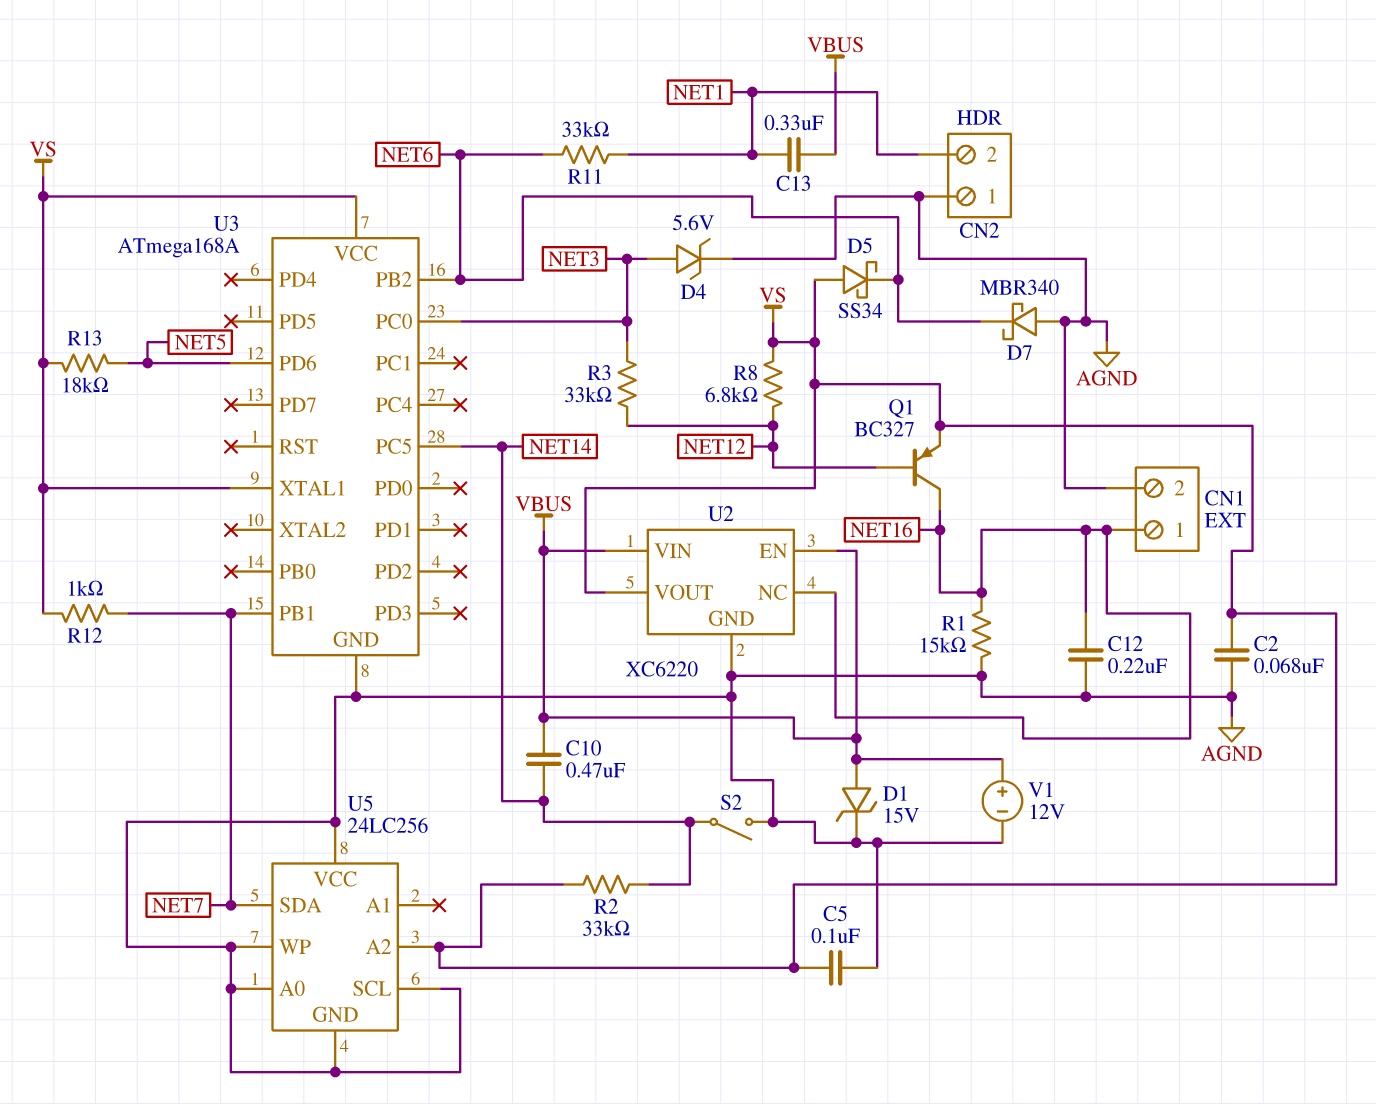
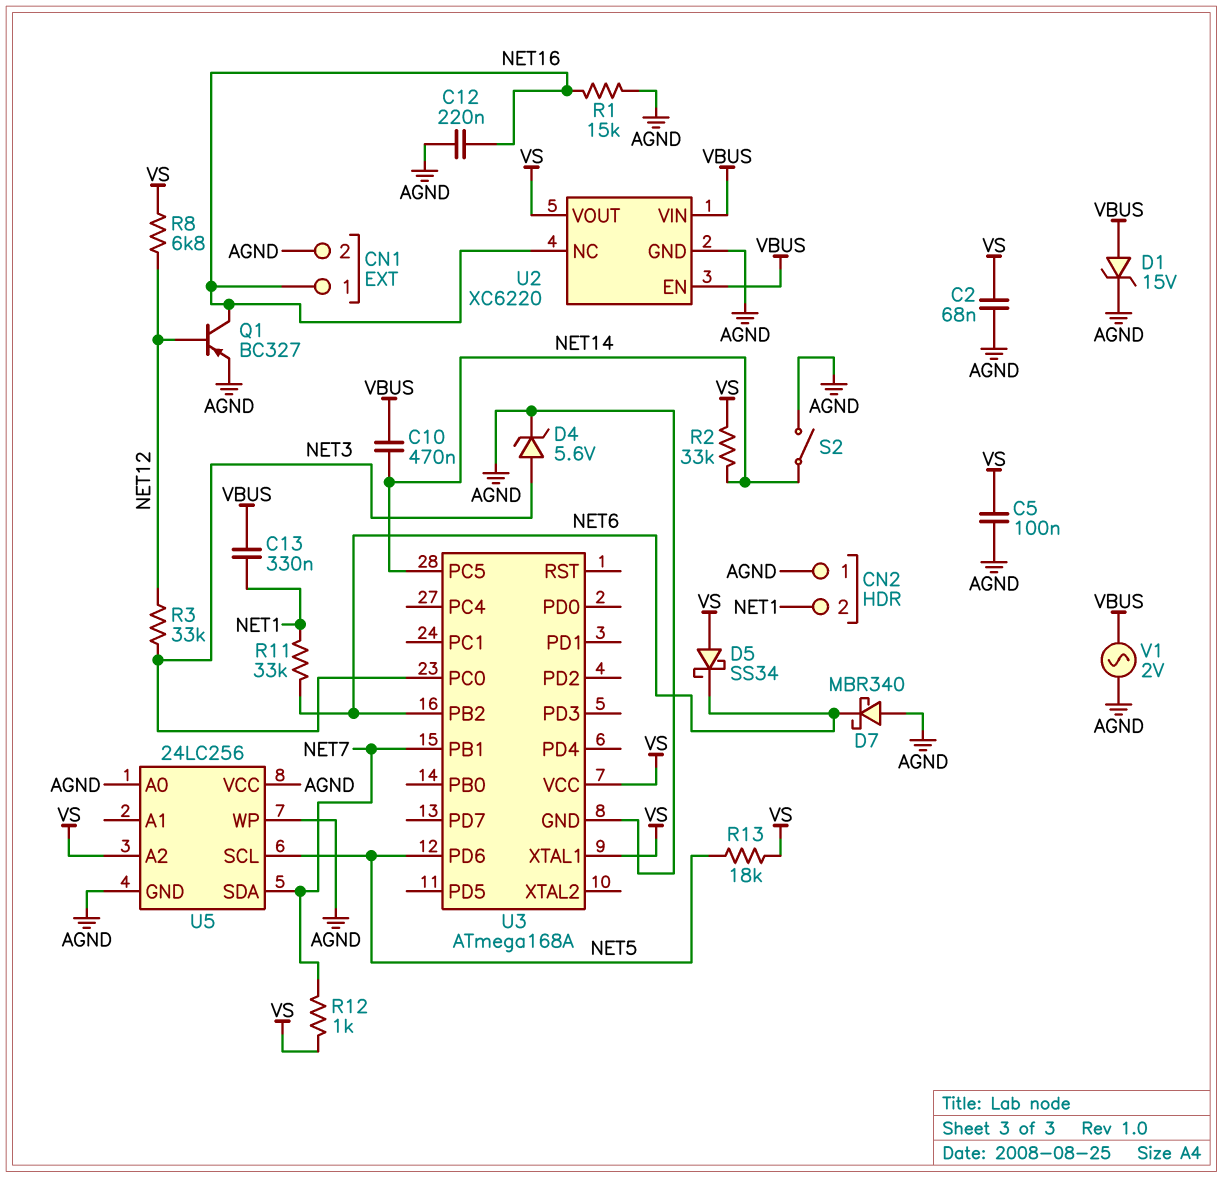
Q1: PNP BC327 (B NET12, C NET16, E VS) -> PNP BC327 (B NET12, C NET16, E AGND)
U5 pin SCL: AGND -> NET5
V1: 12V (plus VBUS, minus AGND) -> AC 2V (AGND, VBUS)

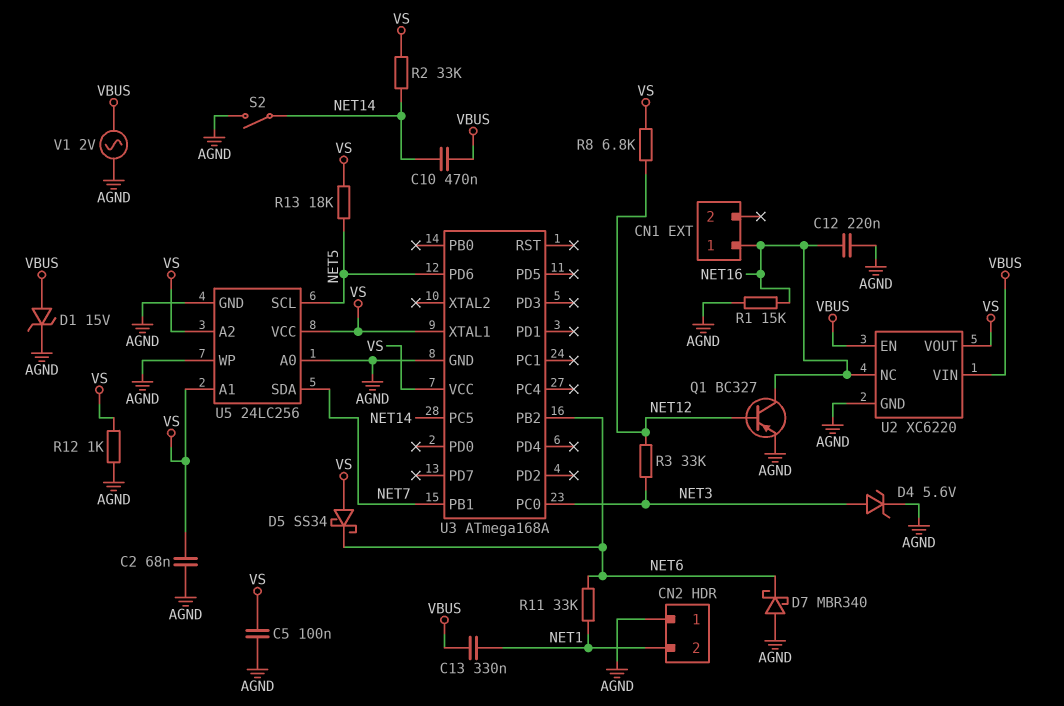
CN1 pin 2: AGND -> none
R12: 1k (NET7, VS) -> 1k (AGND, VS)
U5 pin A1: none -> VS
U5 pin VCC: AGND -> VS

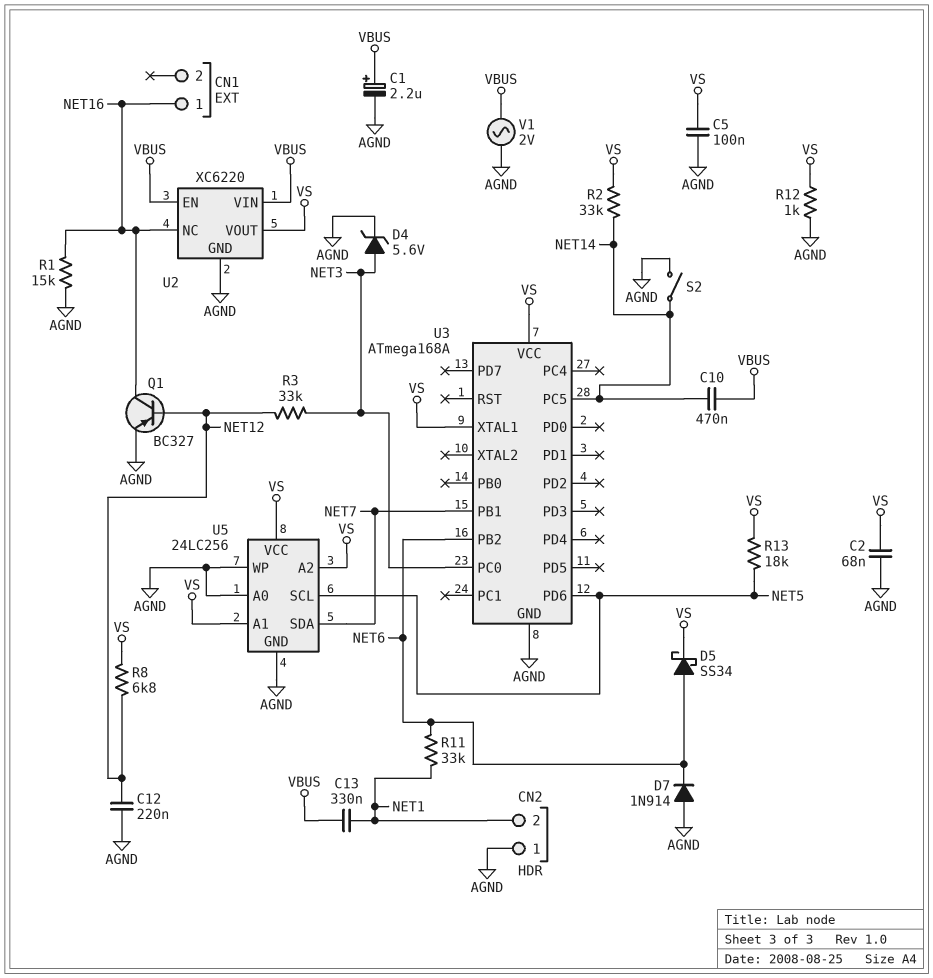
C1: none -> 2.2uF (plus VBUS, minus AGND)
C12: 220nF (AGND, NET16) -> 220nF (AGND, NET12)
D1: zener 15V (A VBUS, K AGND) -> none
D5: schottky SS34 (A VS, K NET6) -> schottky SS34 (A NET6, K VS)
D7: schottky MBR340 (A AGND, K NET6) -> diode 1N914 (A AGND, K NET6)

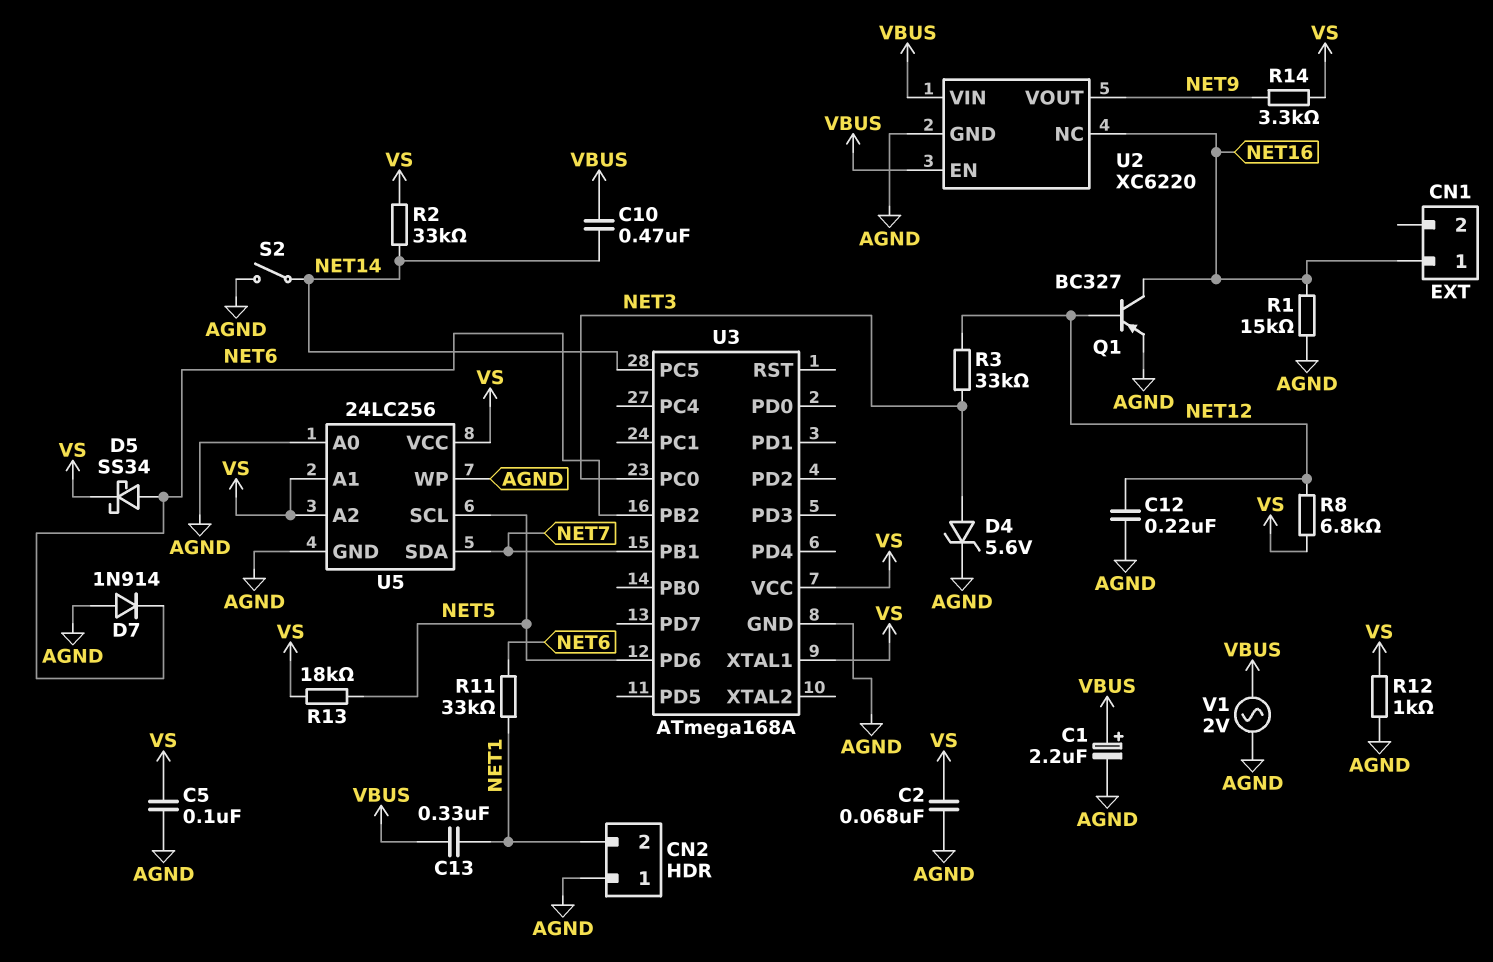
R14: none -> 3.3k (NET9, VS)
U2 pin VOUT: VS -> NET9

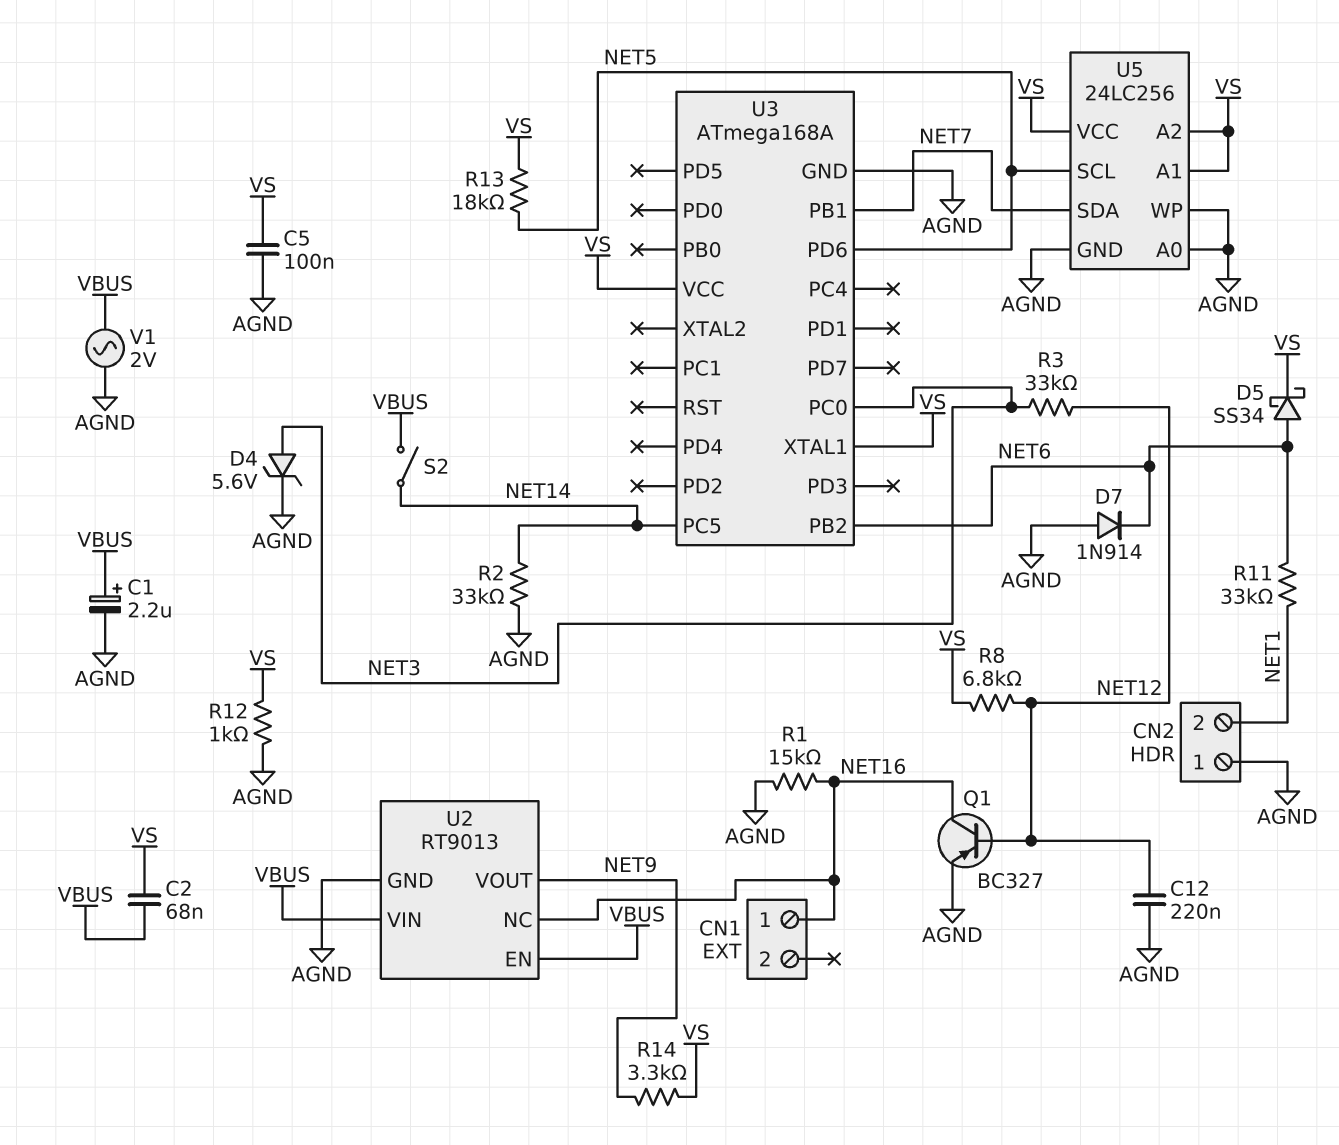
C2: 68nF (AGND, VS) -> 68nF (VBUS, VS)
C10: 470nF (NET14, VBUS) -> none
C13: 330nF (NET1, VBUS) -> none
R2: 33k (NET14, VS) -> 33k (AGND, NET14)
S2: switch (AGND, NET14) -> switch (NET14, VBUS)
U2: XC6220 -> RT9013

